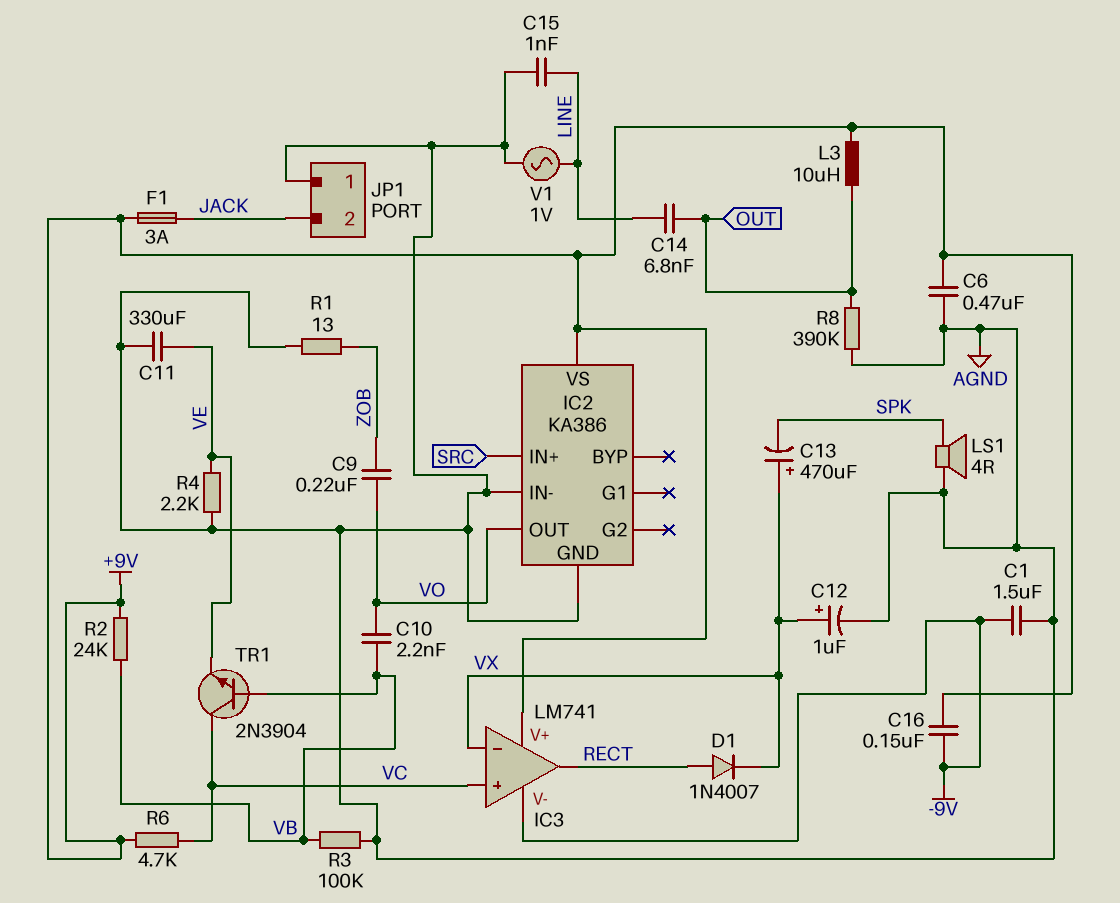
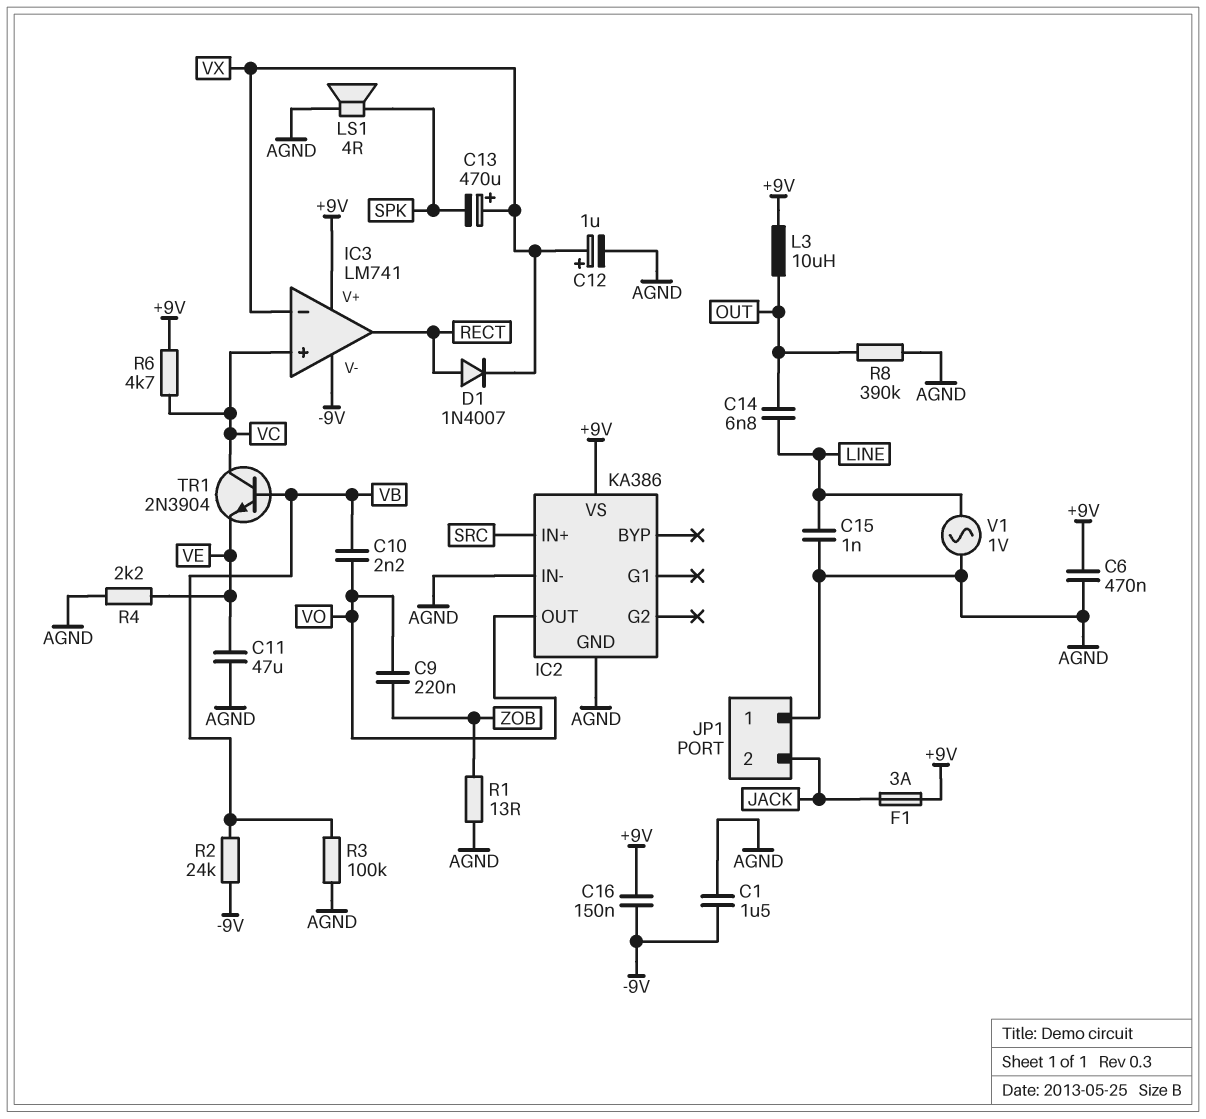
C11: 330uF (AGND, VE) -> 47uF (AGND, VE)
R2: 24k (+9V, VB) -> 24k (-9V, VB)

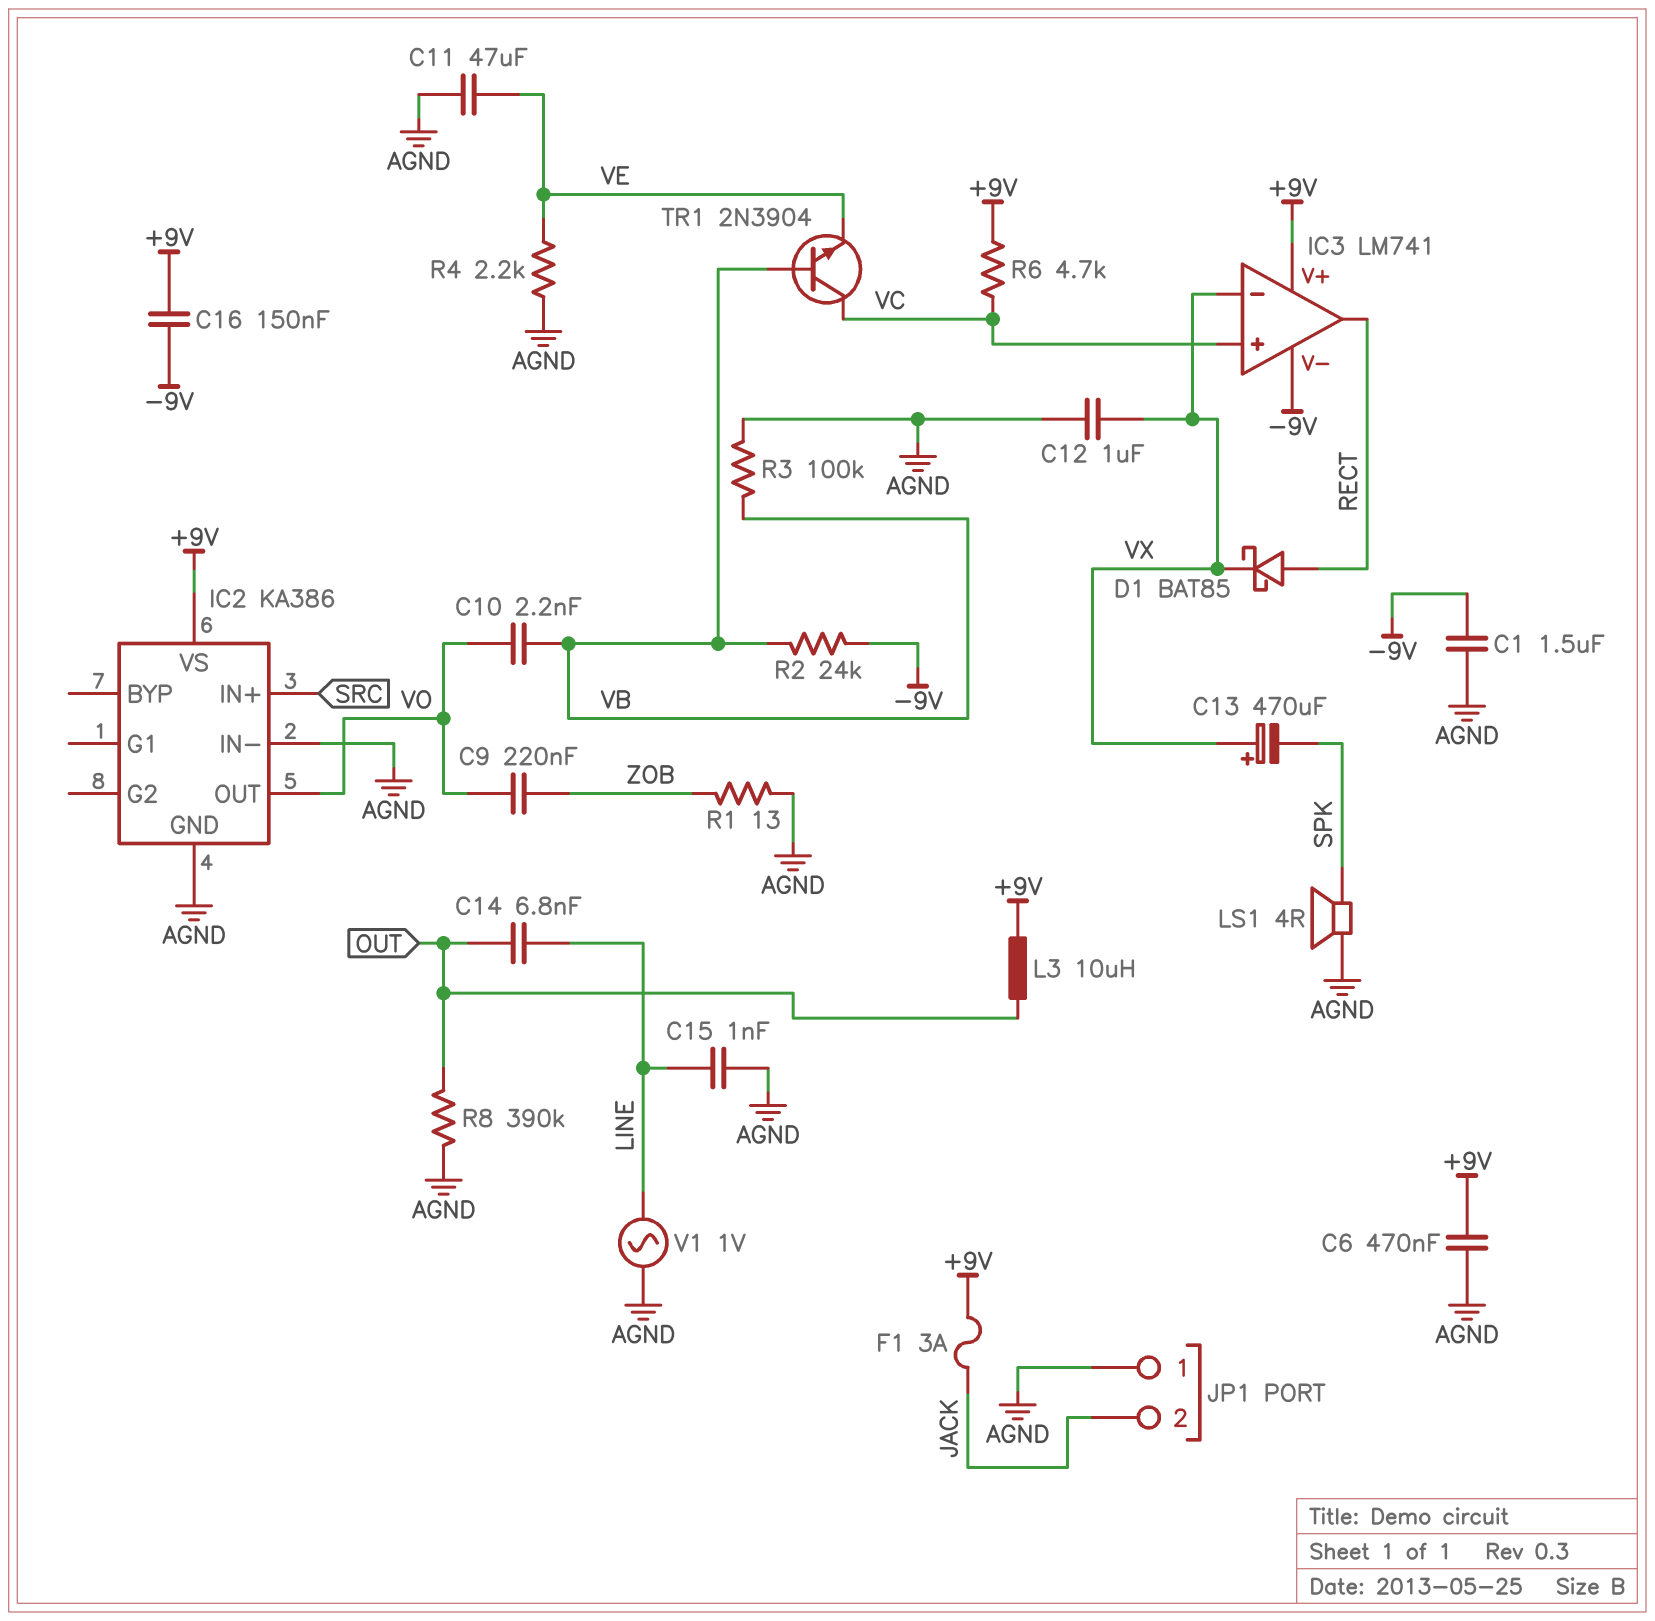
C12: 1uF (plus VX, minus AGND) -> 1uF (AGND, VX)
D1: diode 1N4007 (A RECT, K VX) -> schottky BAT85 (A RECT, K VX)

